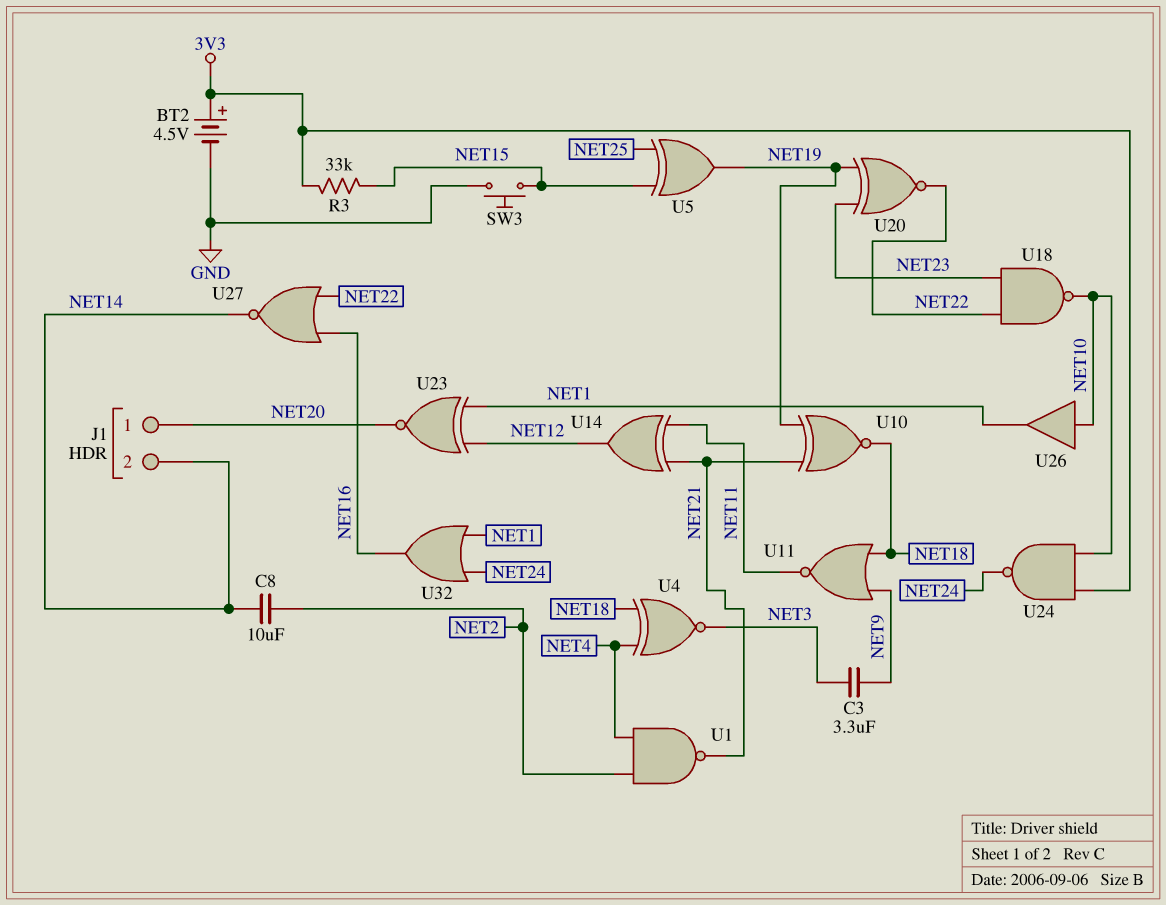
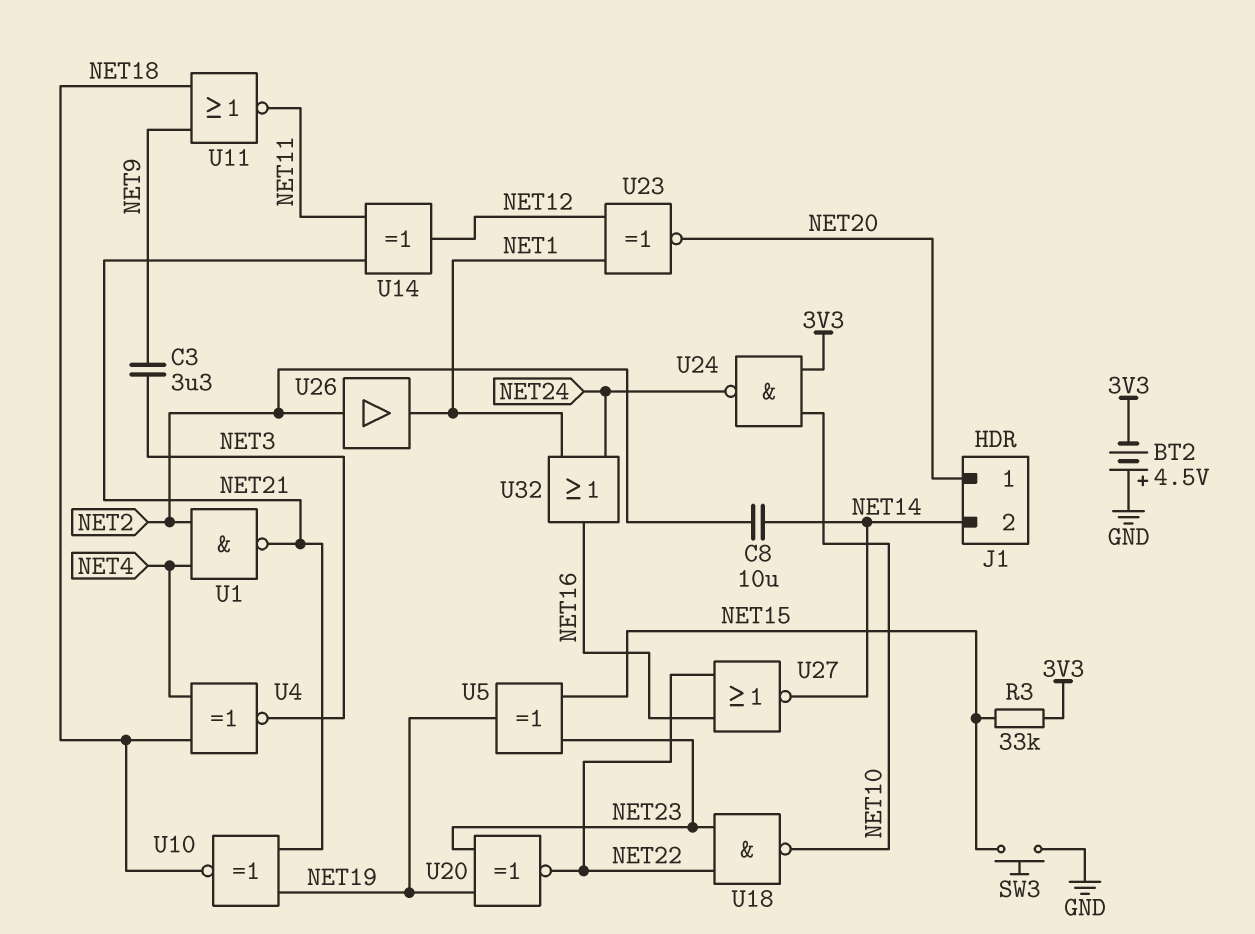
BT2: 4.5V (plus 3V3, minus GND) -> 4.5V (plus GND, minus 3V3)
U5: XOR (in NET15, in NET25, out NET19) -> XOR (in NET15, in NET23, out NET19)
U26: buffer (in NET10, out NET1) -> buffer (in NET2, out NET1)

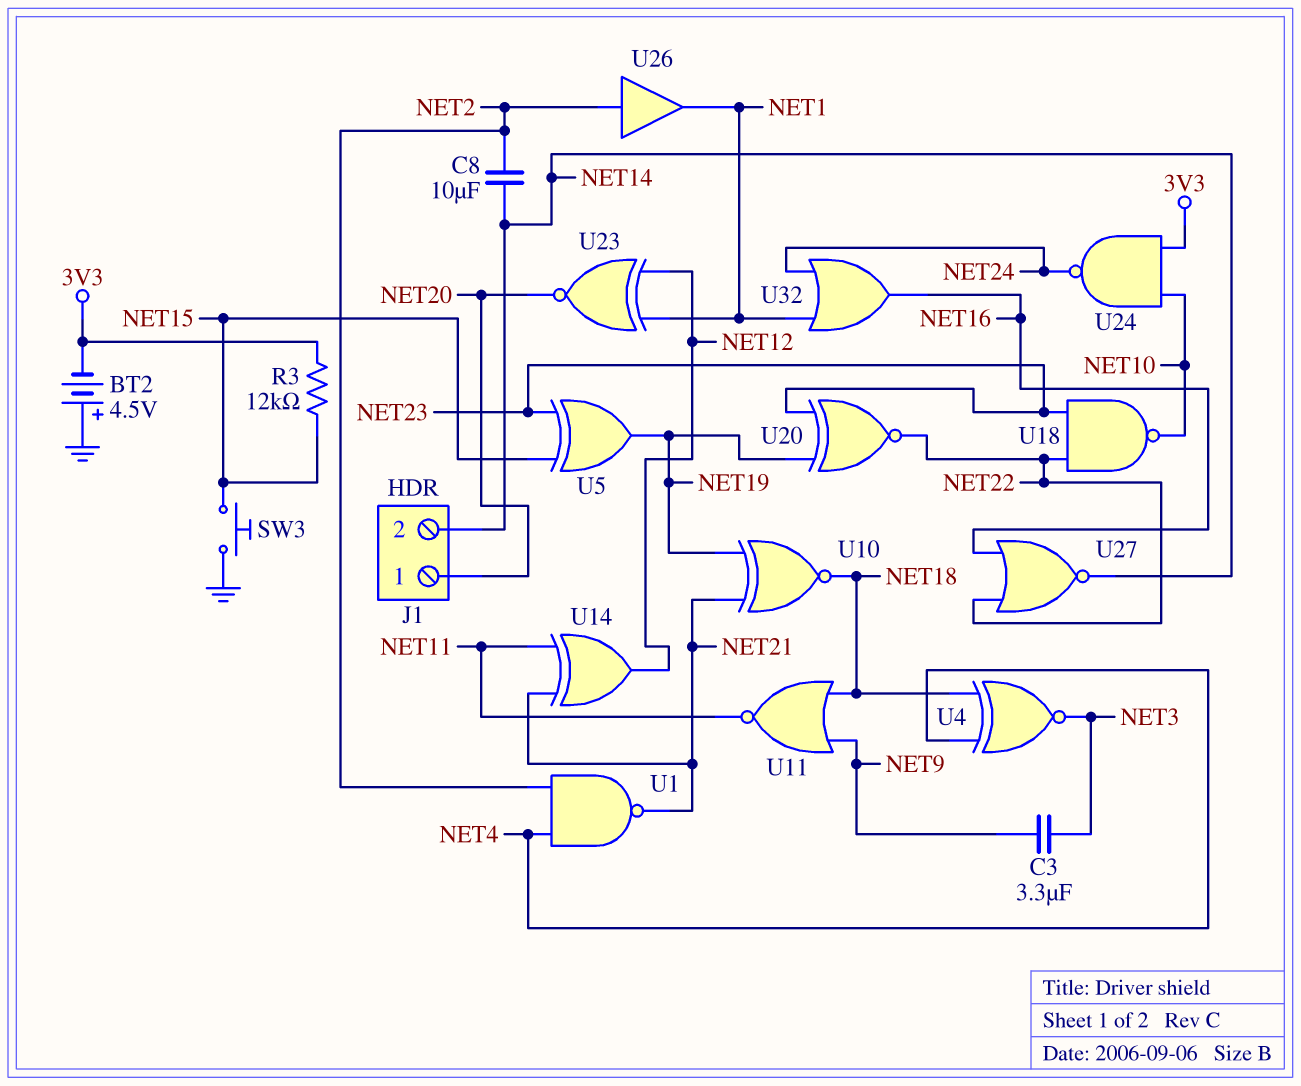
R3: 33k (3V3, NET15) -> 12k (3V3, NET15)

